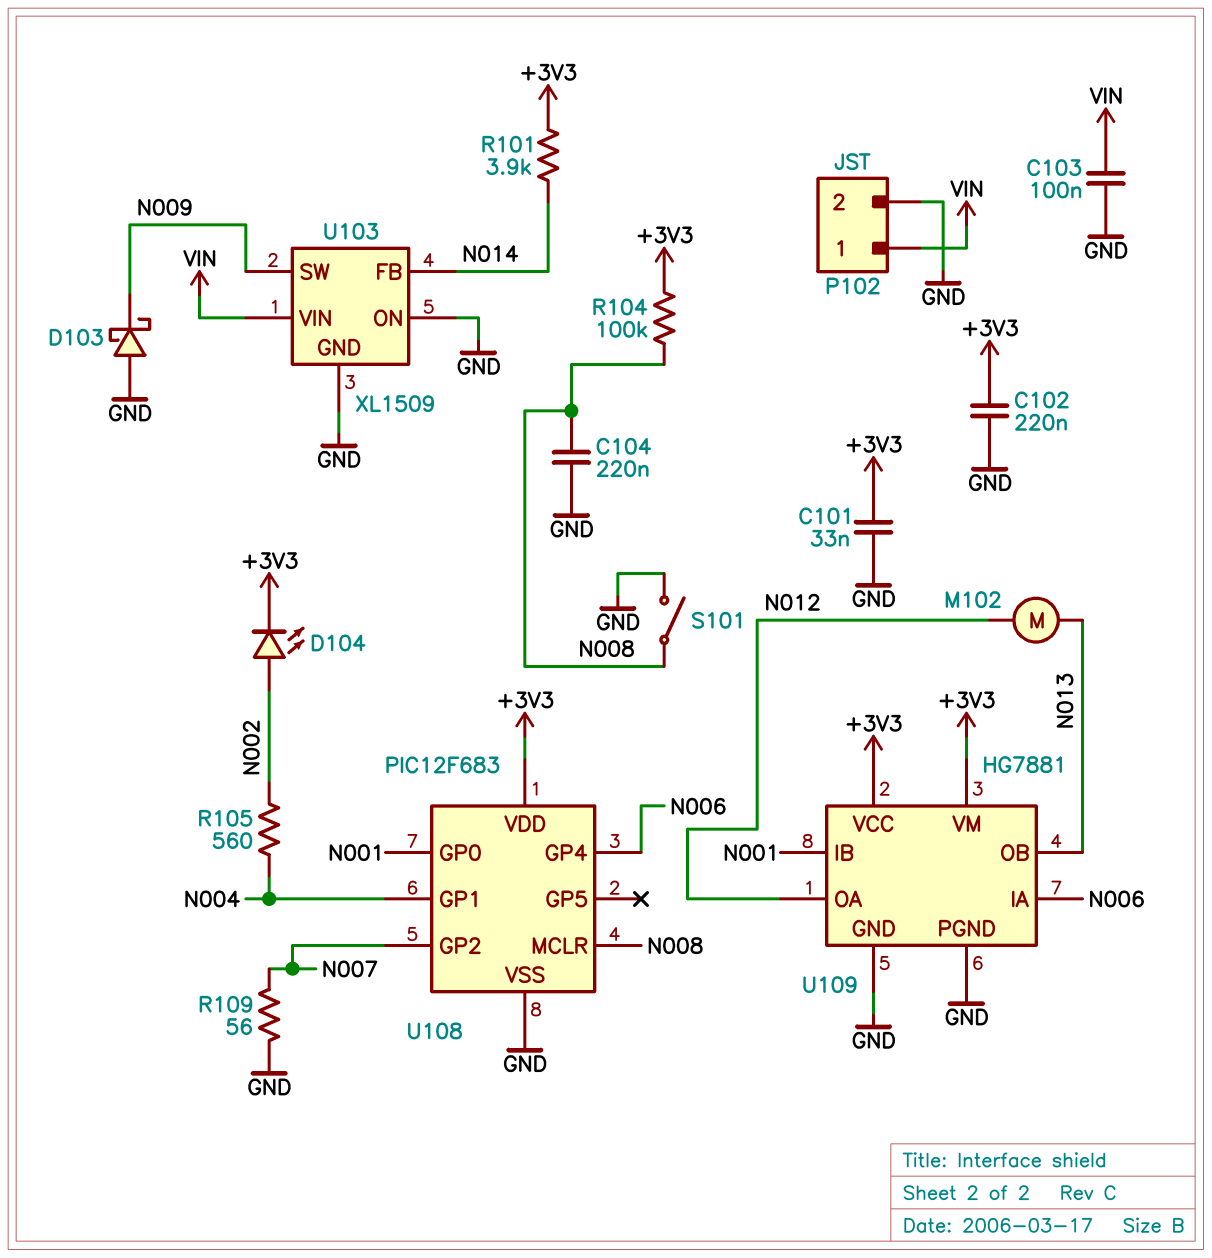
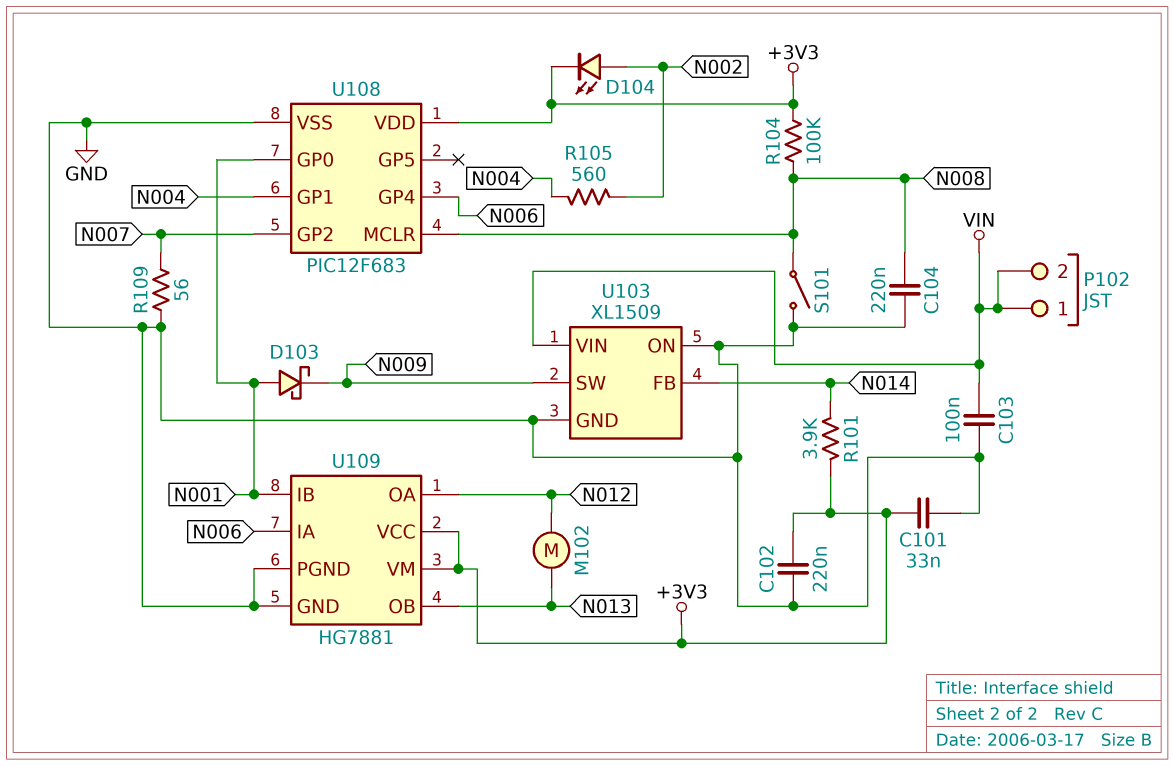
D103: schottky (A GND, K N009) -> schottky (A N001, K N009)
P102 pin 2: GND -> VIN

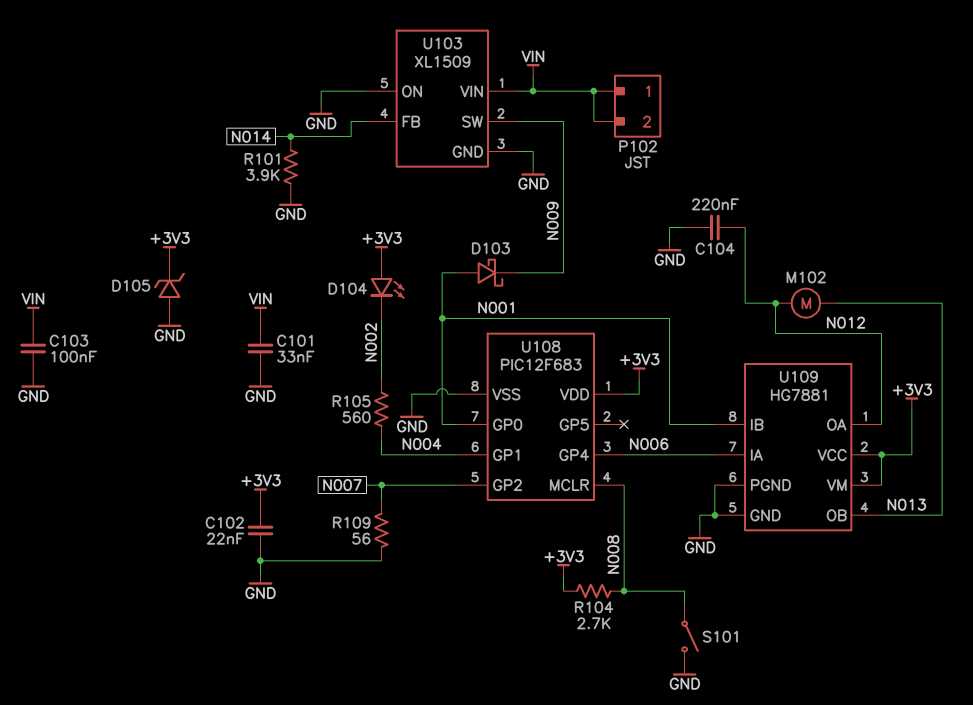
C101: 33nF (+3V3, GND) -> 33nF (GND, VIN)
C102: 220nF (+3V3, GND) -> 22nF (+3V3, GND)
C104: 220nF (GND, N008) -> 220nF (GND, N012)
D104: LED (A N002, K +3V3) -> LED (A +3V3, K N002)
D105: none -> zener (A GND, K +3V3)
R101: 3.9k (+3V3, N014) -> 3.9k (GND, N014)
R104: 100k (+3V3, N008) -> 2.7k (+3V3, N008)

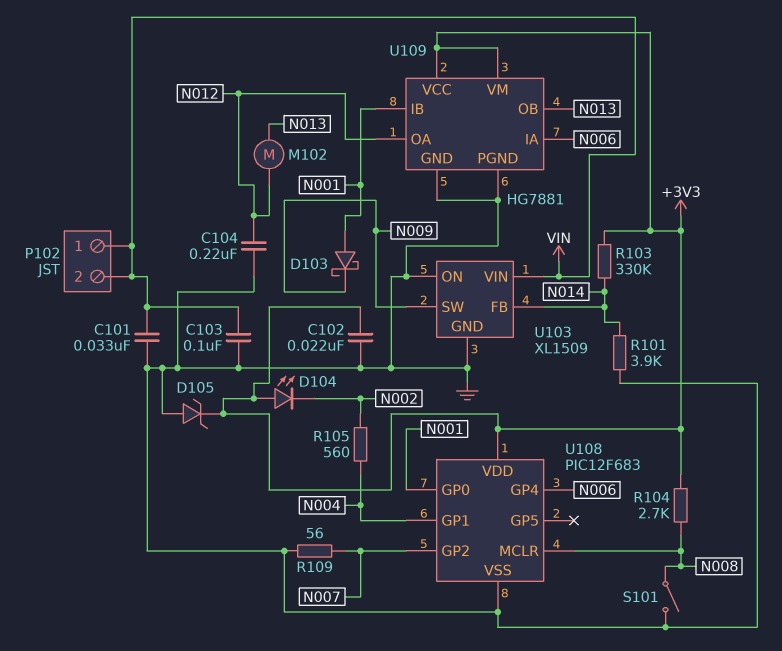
R103: none -> 330k (+3V3, N014)

